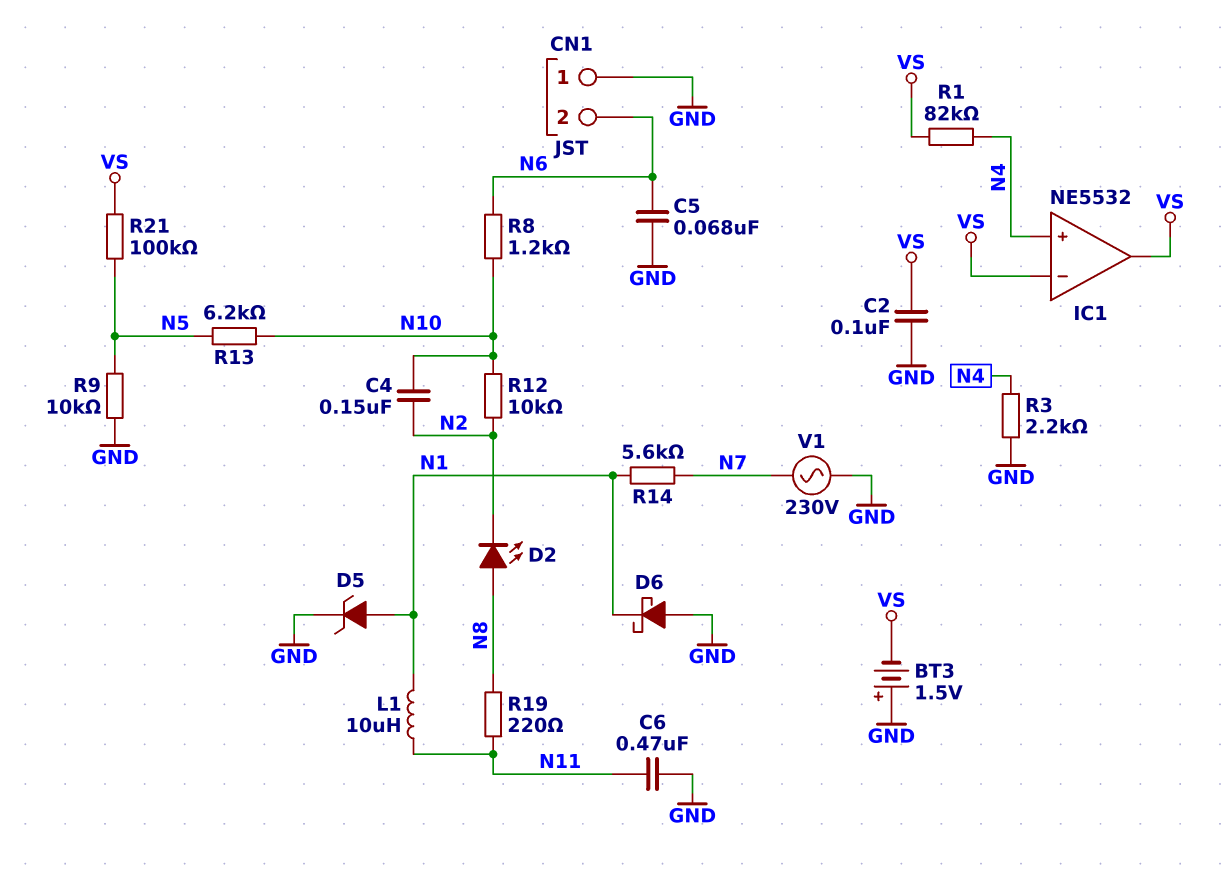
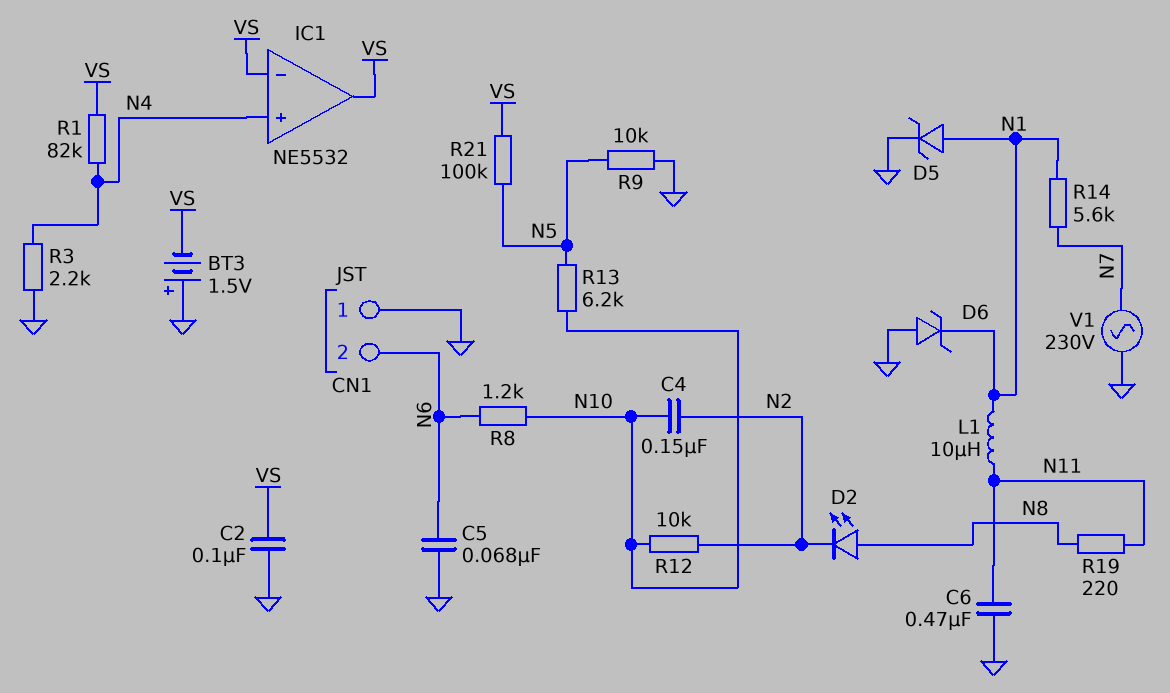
D6: schottky (A GND, K N1) -> zener (A GND, K N1)

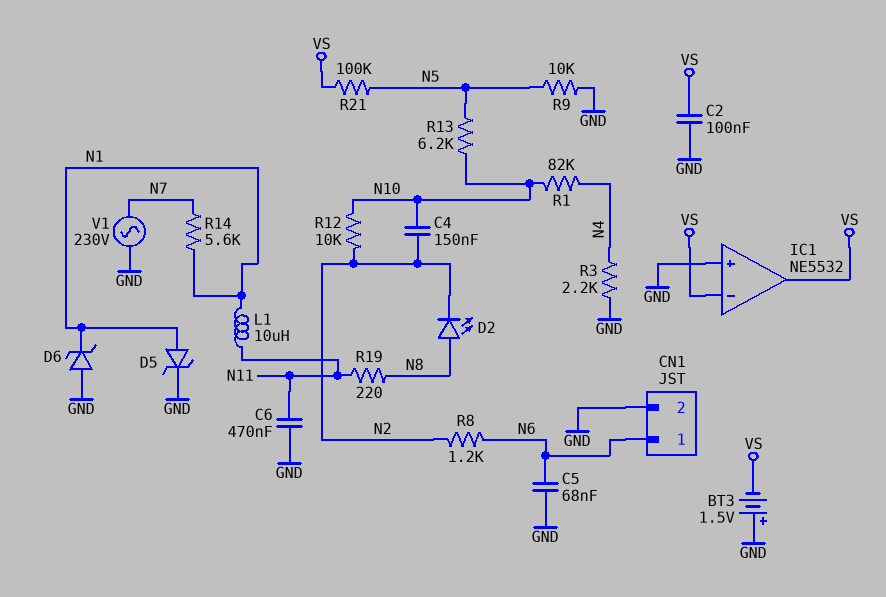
CN1 pin 1: GND -> N6
CN1 pin 2: N6 -> GND
IC1 pin in+: N4 -> GND
R1: 82k (N4, VS) -> 82k (N4, N10)
R8: 1.2k (N6, N10) -> 1.2k (N2, N6)

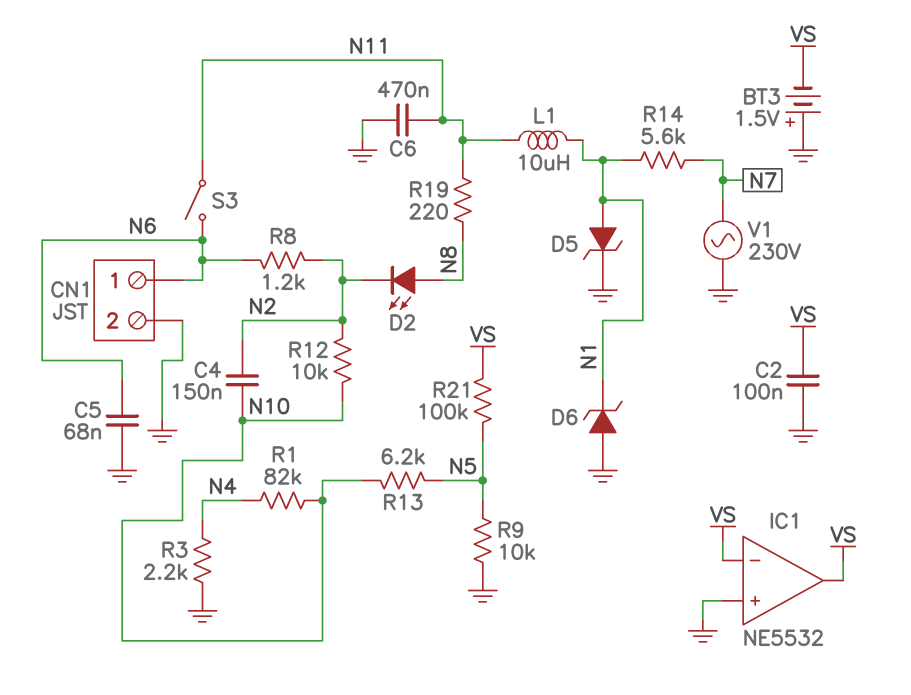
S3: none -> switch (N6, N11)

